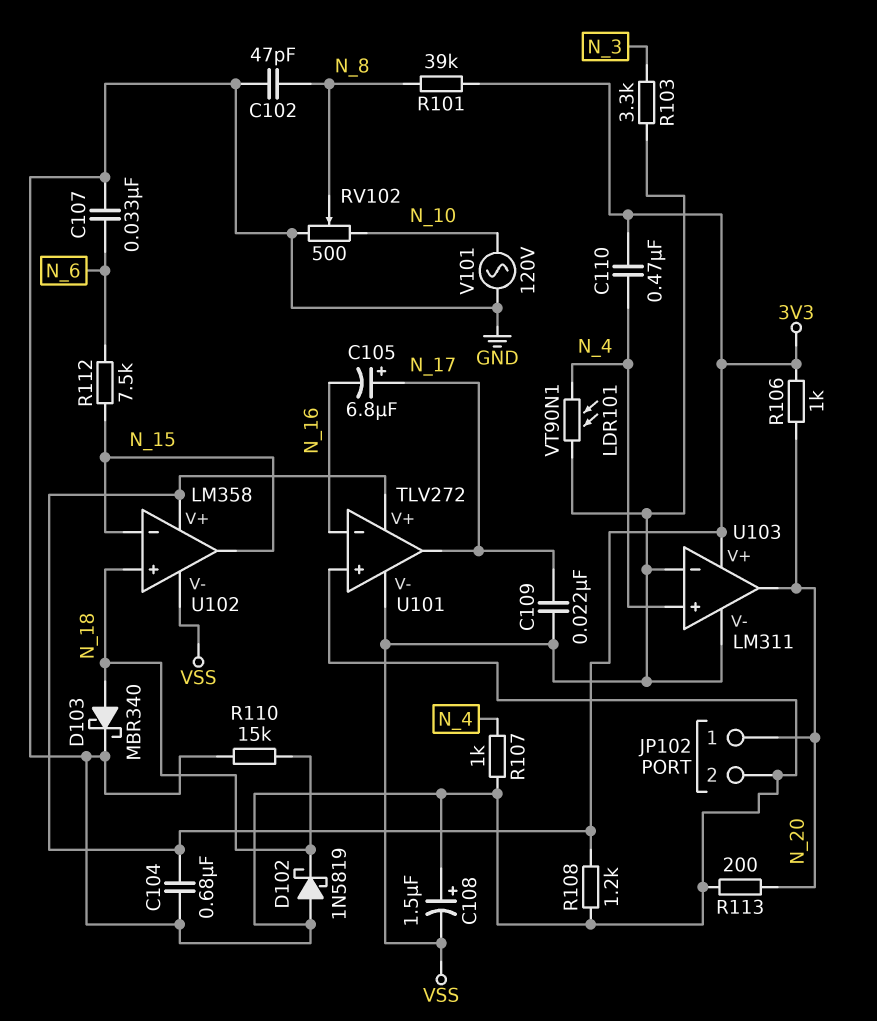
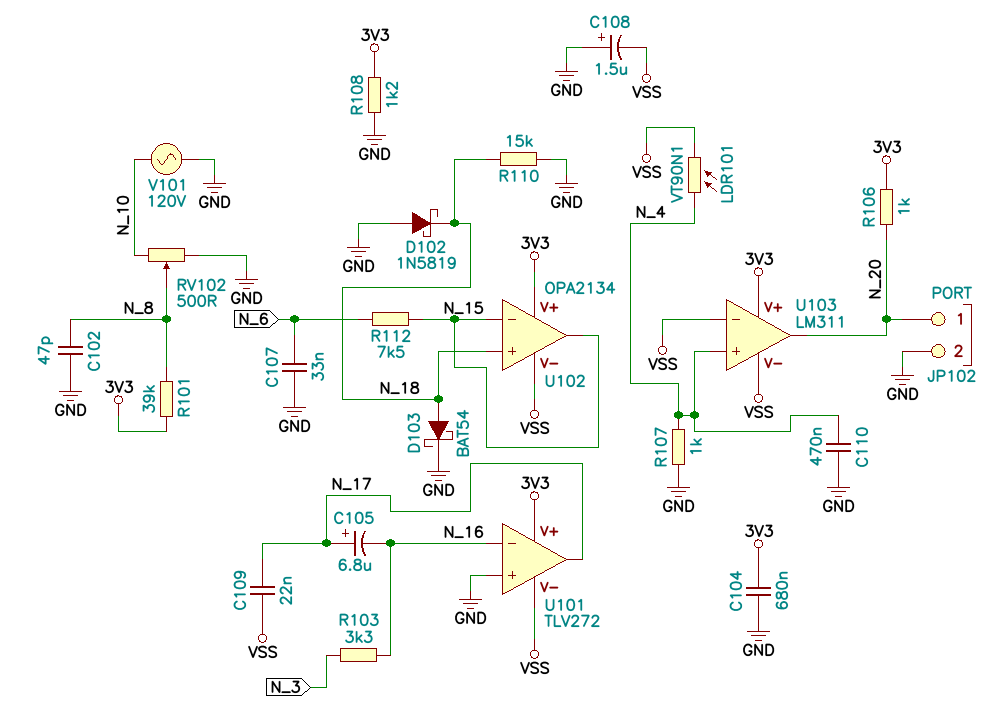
C110: 470nF (3V3, N_4) -> 470nF (GND, N_4)
D103: schottky MBR340 (A N_18, K GND) -> schottky BAT54 (A N_18, K GND)
R103: 3.3k (N_3, VSS) -> 3.3k (N_3, N_16)
R113: 200 (GND, N_20) -> none
U102: LM358 -> OPA2134

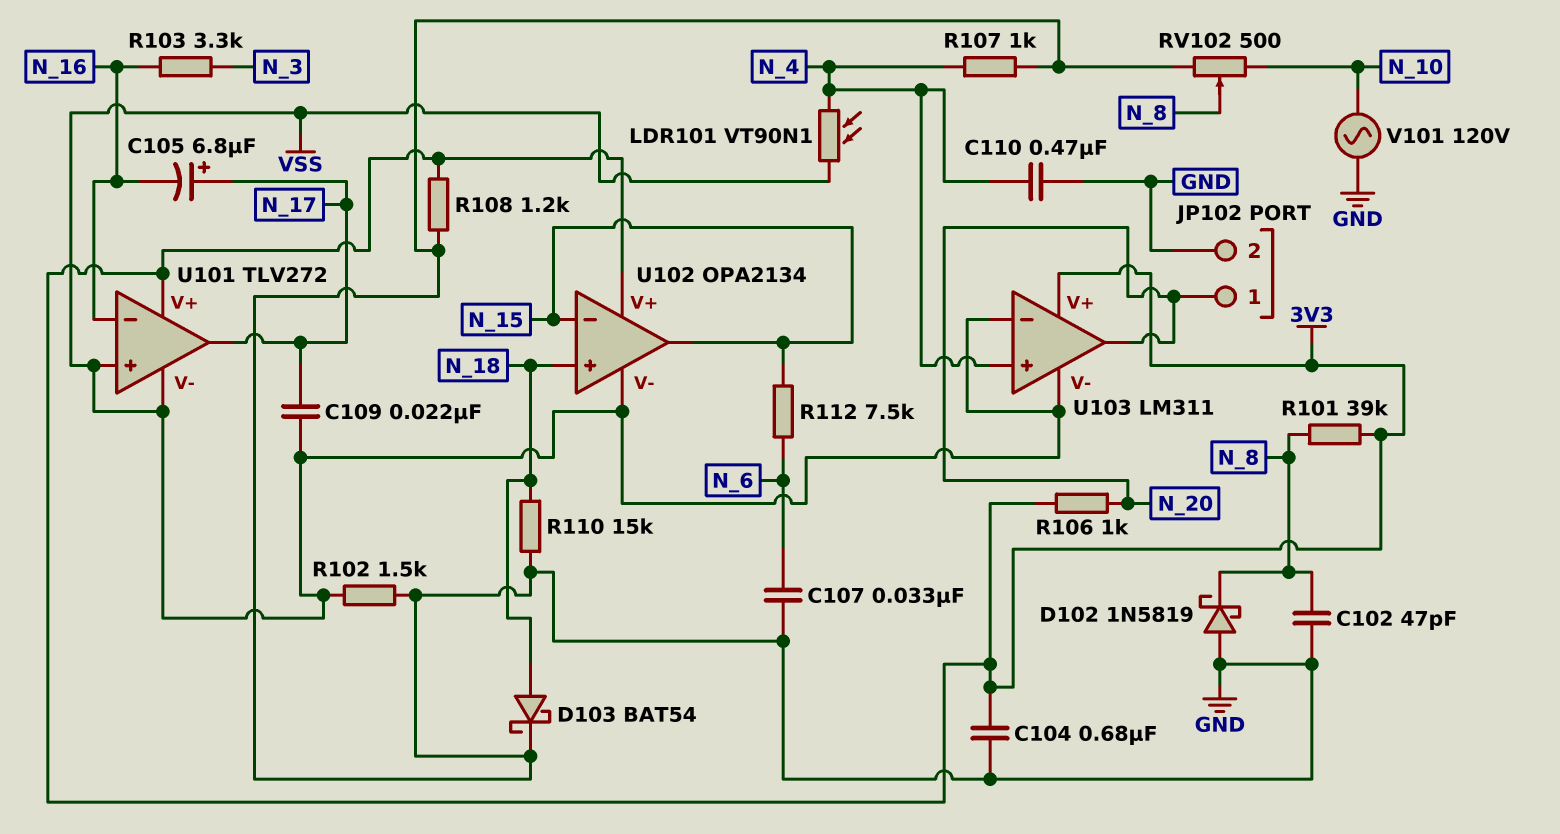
C108: 1.5uF (plus GND, minus VSS) -> none
D102: schottky 1N5819 (A GND, K N_18) -> schottky 1N5819 (A GND, K N_8)
R102: none -> 1.5k (GND, VSS)
U101 pin in+: GND -> VSS

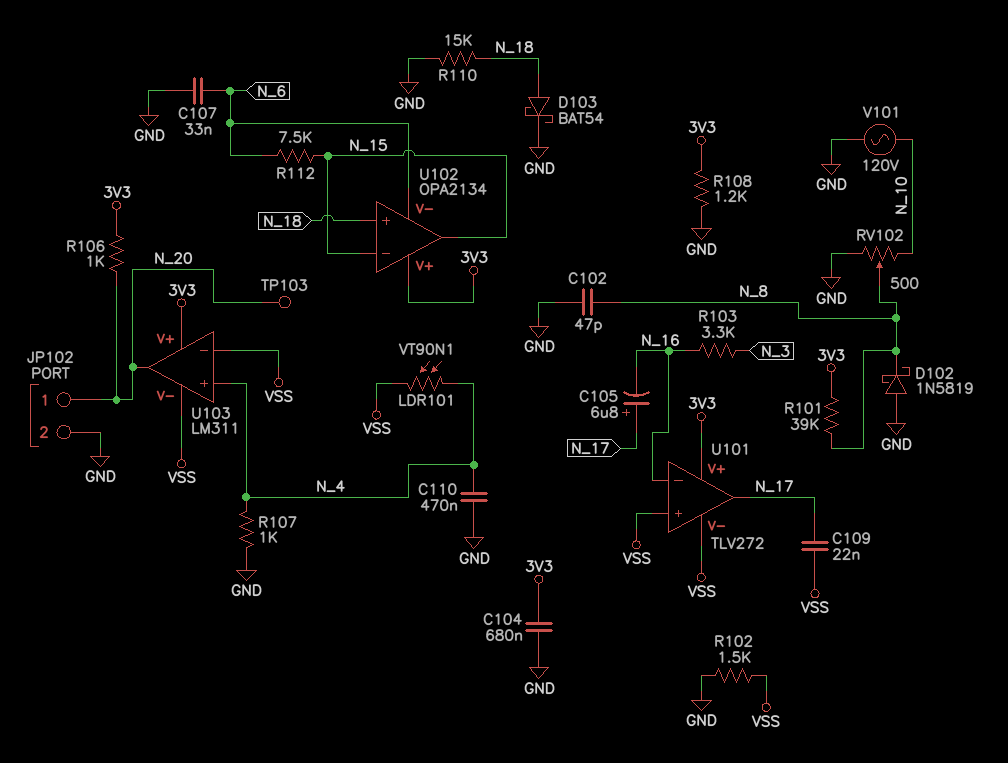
TP103: none -> test point (N_20)
U102 pin V-: VSS -> N_6

